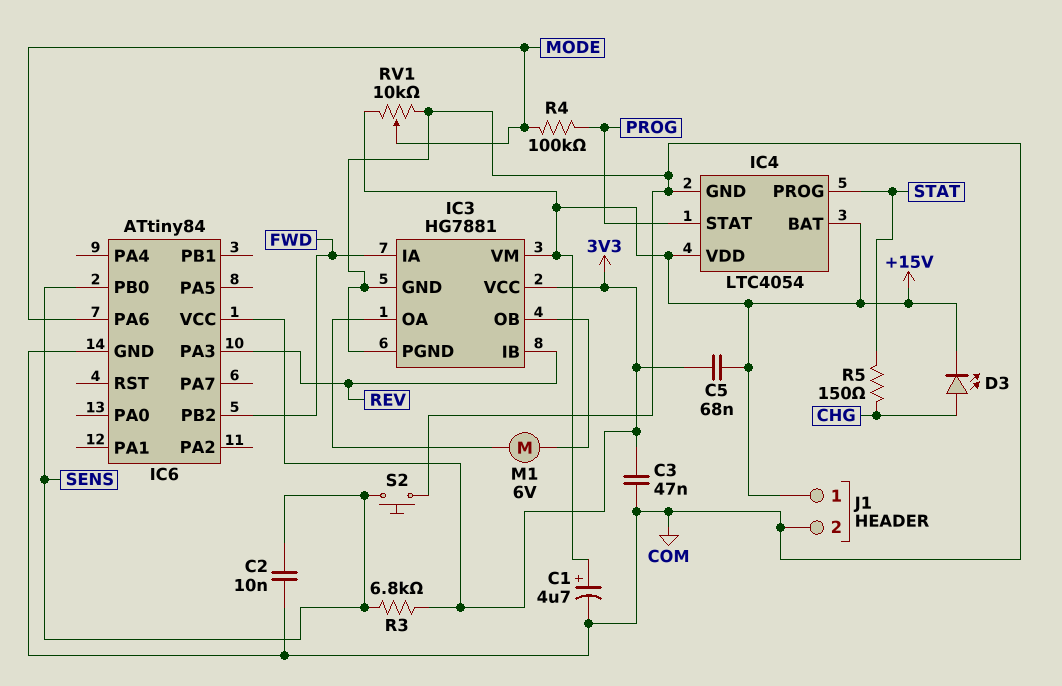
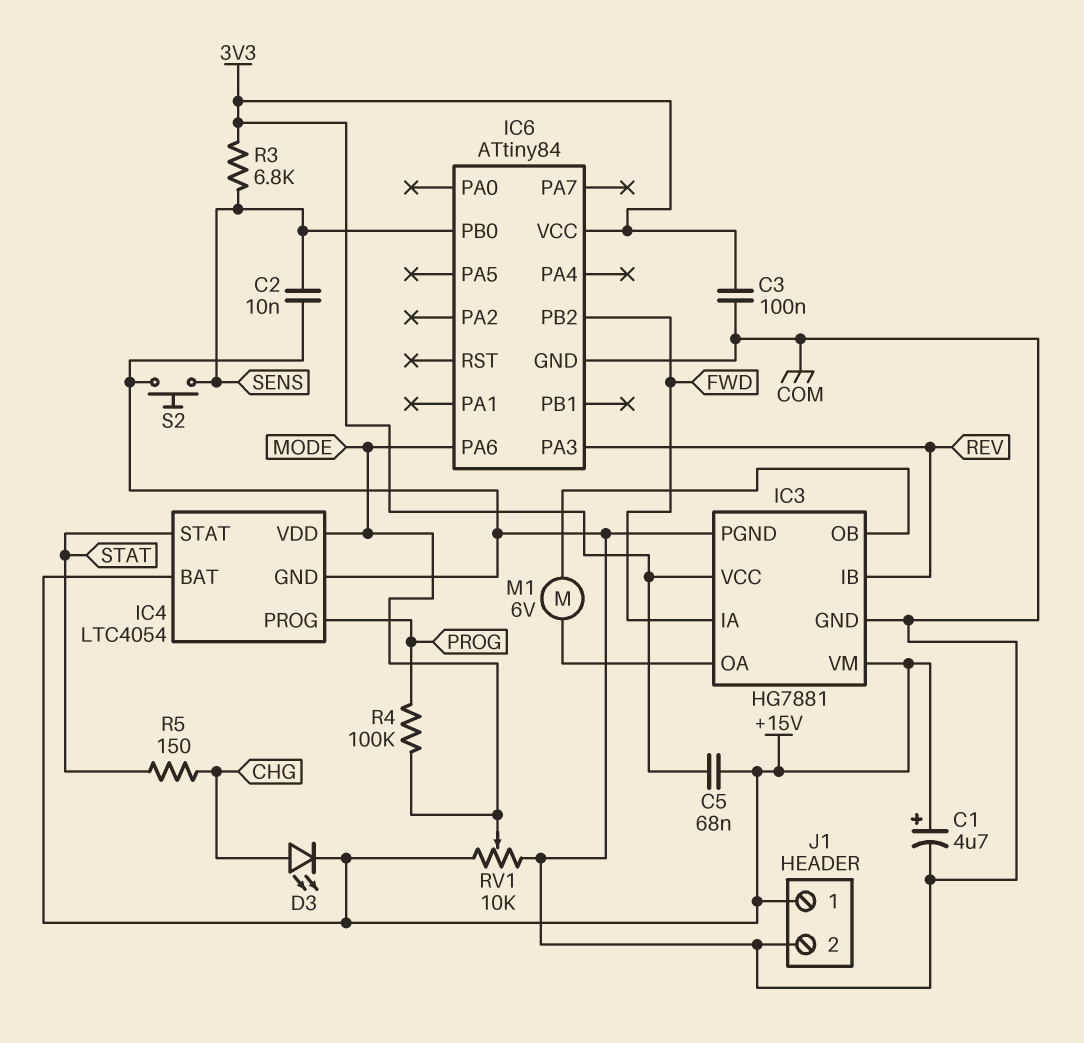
C3: 47nF (3V3, COM) -> 100nF (3V3, COM)
IC4 pin PROG: STAT -> PROG
IC4 pin STAT: PROG -> STAT
IC4 pin VDD: +15V -> MODE

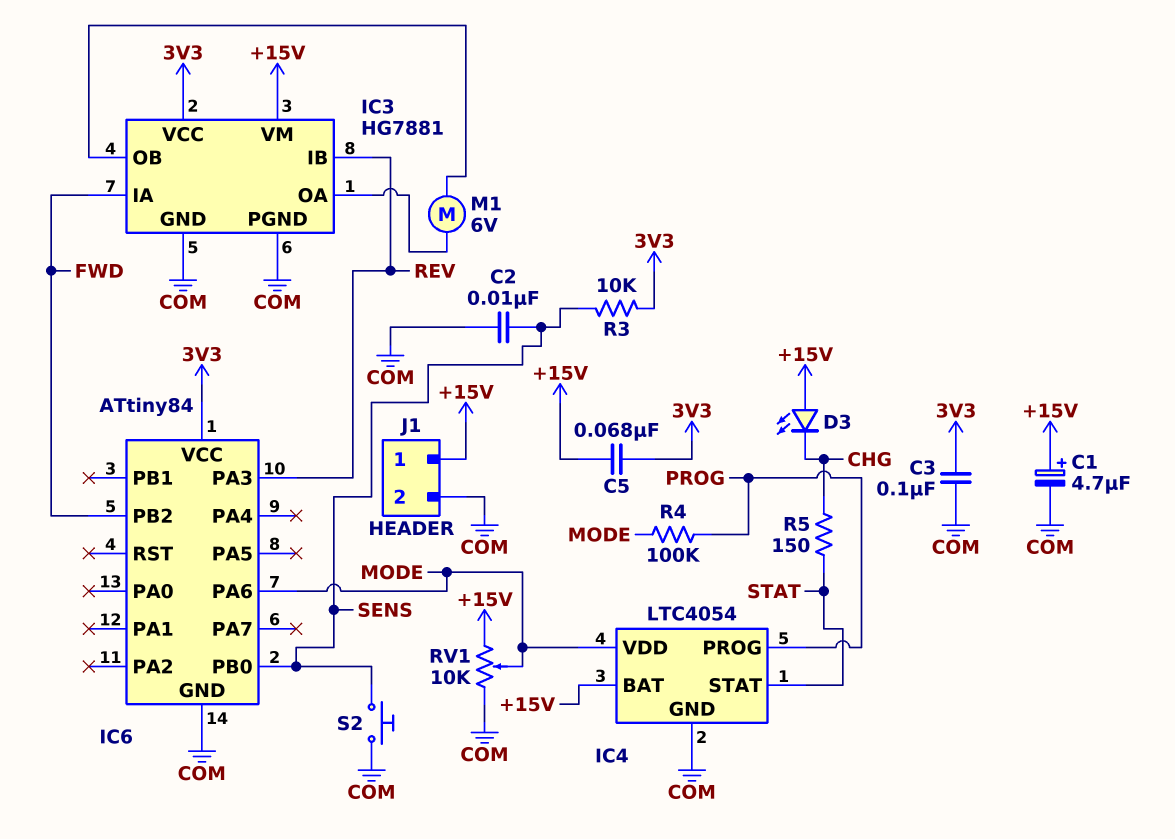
D3: LED (A CHG, K +15V) -> LED (A +15V, K CHG)
R3: 6.8k (3V3, SENS) -> 10k (3V3, SENS)

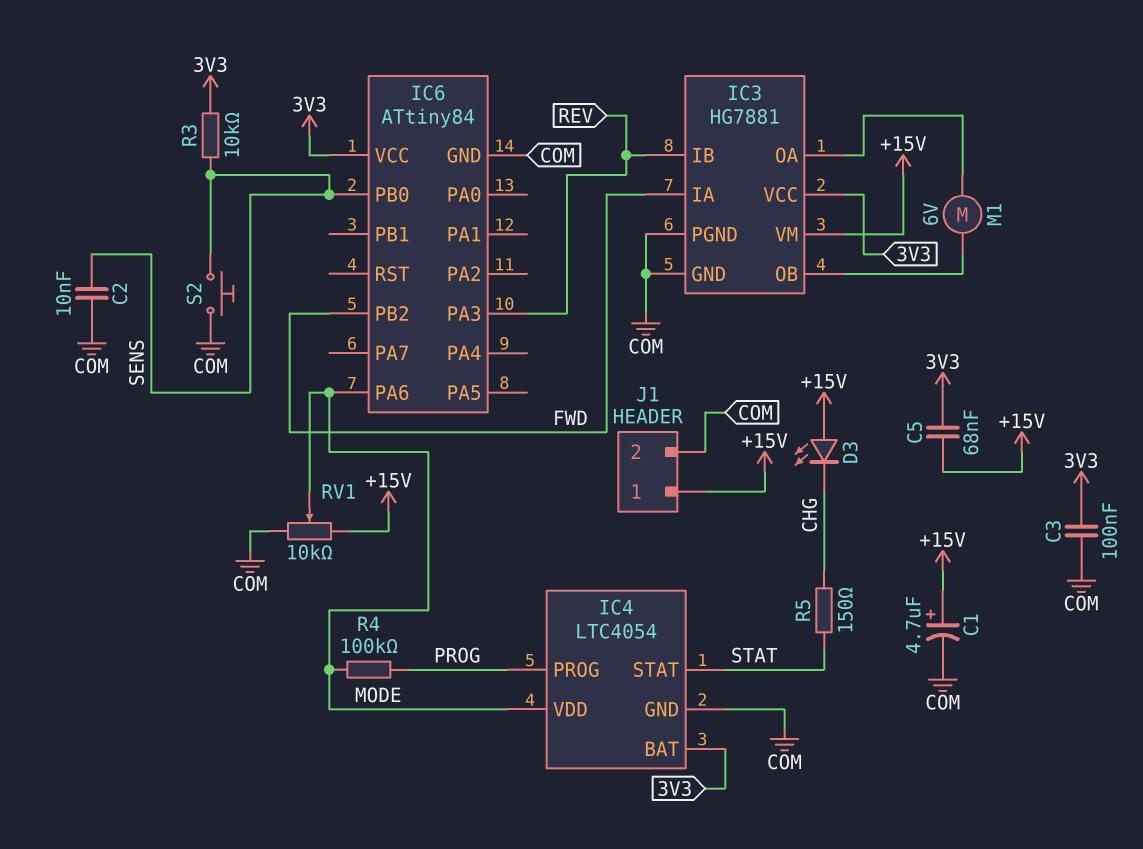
IC4 pin BAT: +15V -> 3V3

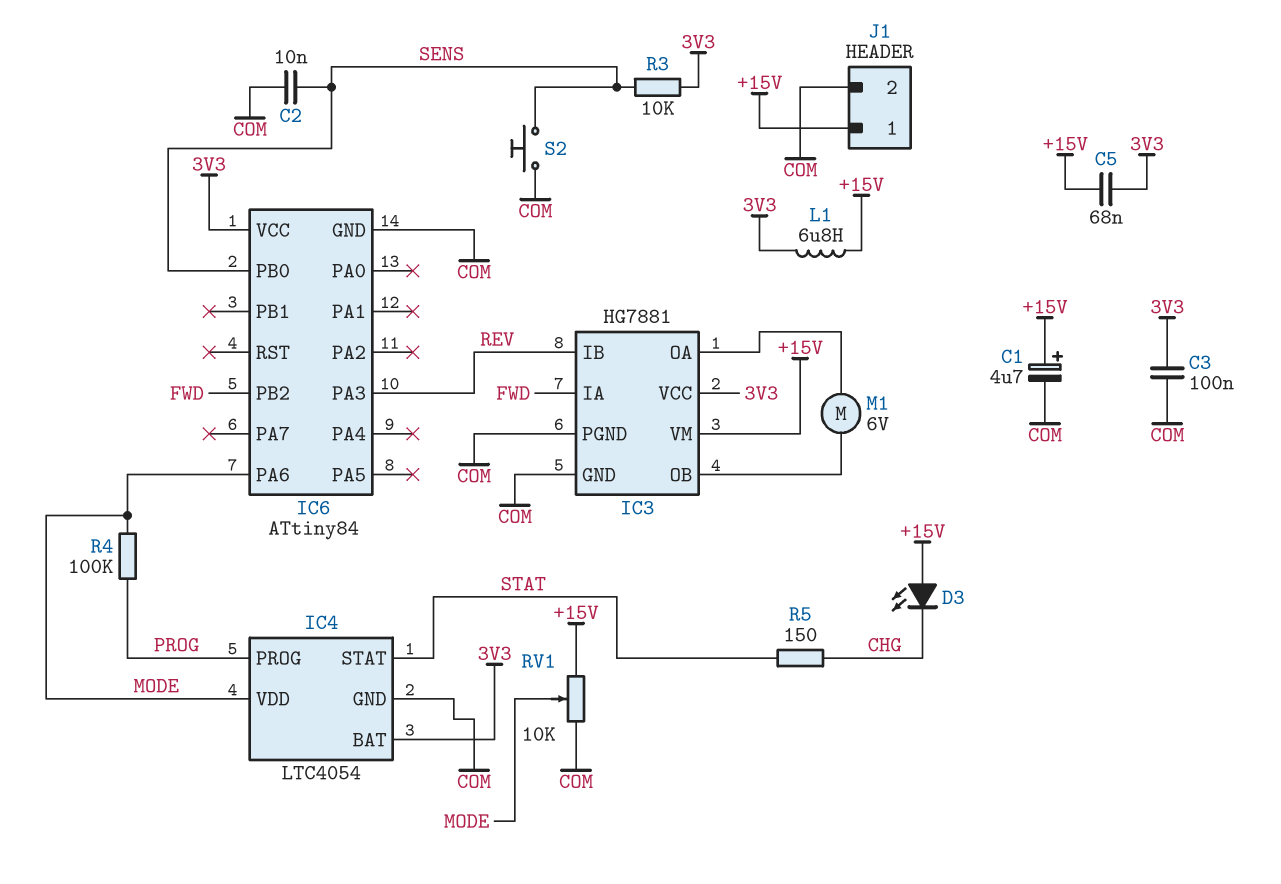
L1: none -> 6.8uH (+15V, 3V3)

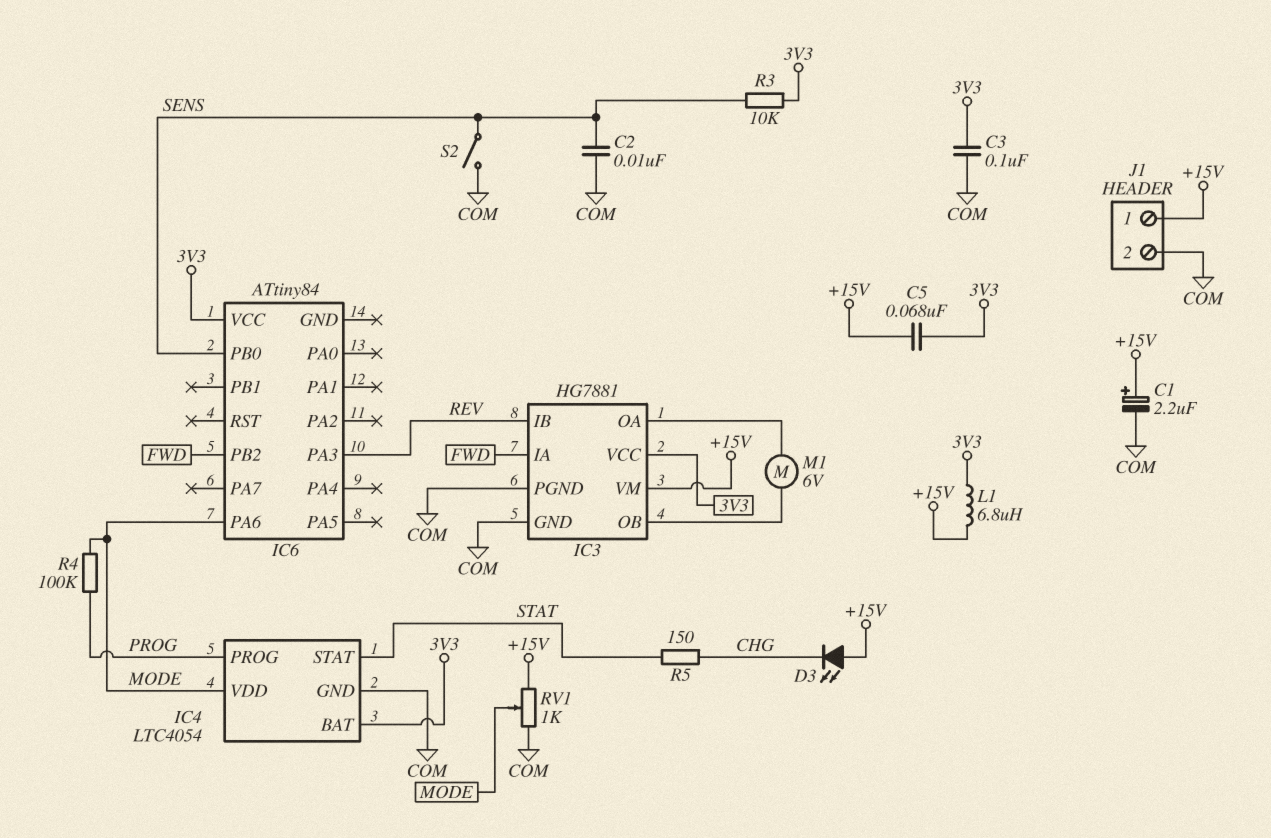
C1: 4.7uF (plus +15V, minus COM) -> 2.2uF (plus +15V, minus COM)
IC6 pin GND: COM -> none
RV1: 10k (+15V, COM, wiper MODE) -> 1k (+15V, COM, wiper MODE)
S2: button (COM, SENS) -> switch (COM, SENS)

